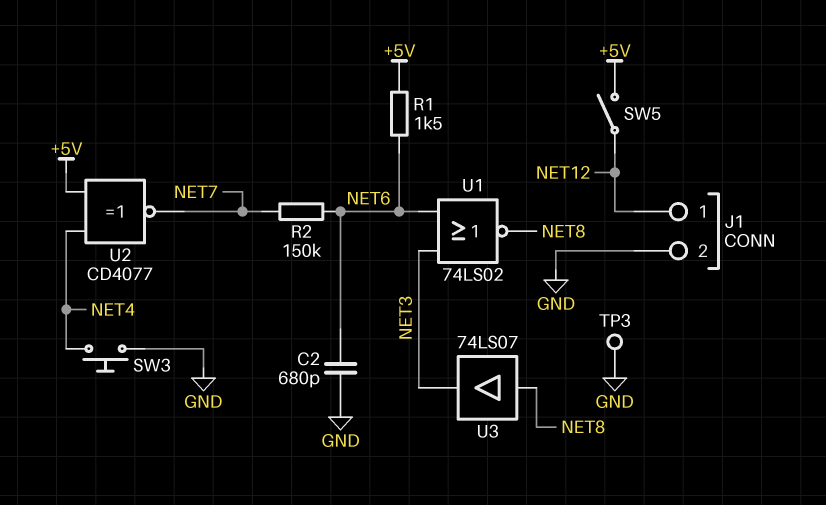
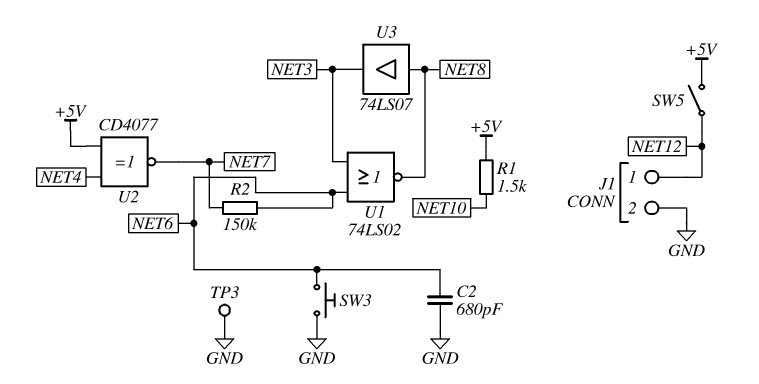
R1: 1.5k (+5V, NET6) -> 1.5k (+5V, NET10)
SW3: button (GND, NET4) -> button (GND, NET6)

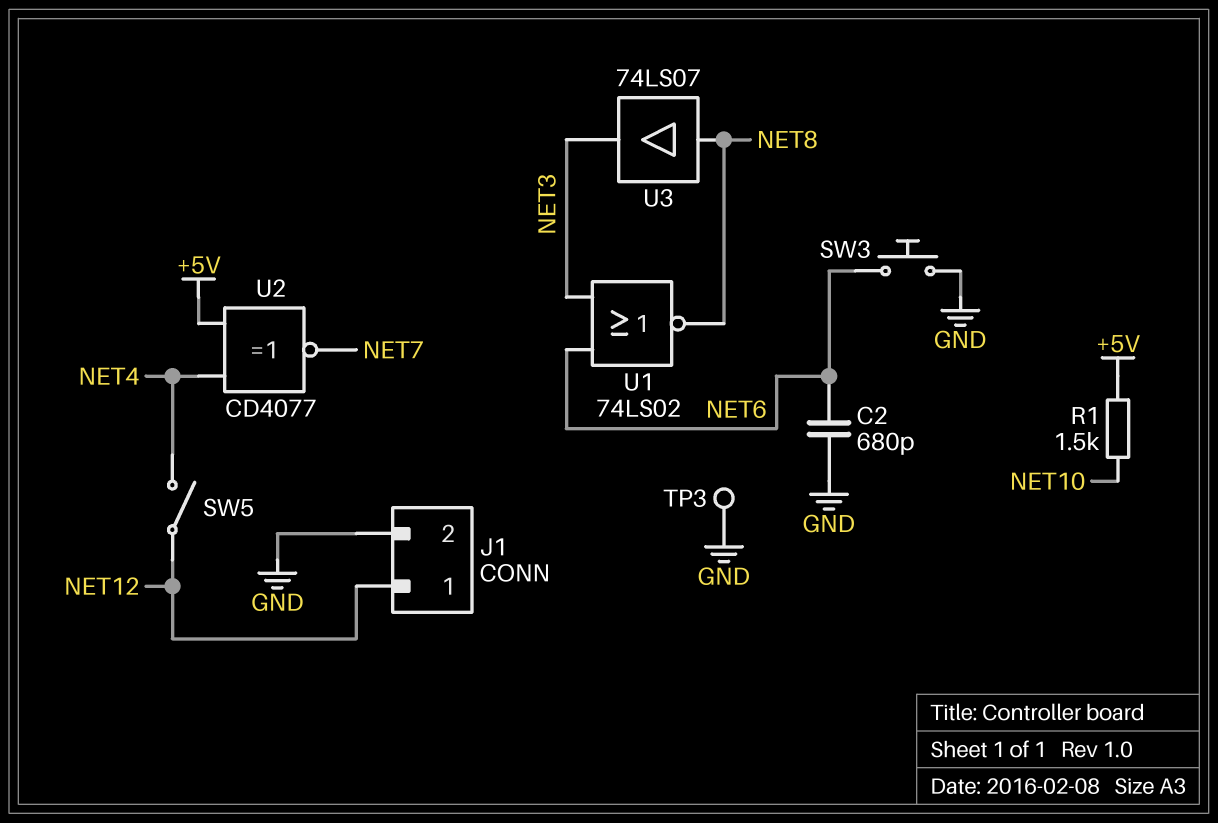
R2: 150k (NET6, NET7) -> none
SW5: switch (+5V, NET12) -> switch (NET4, NET12)

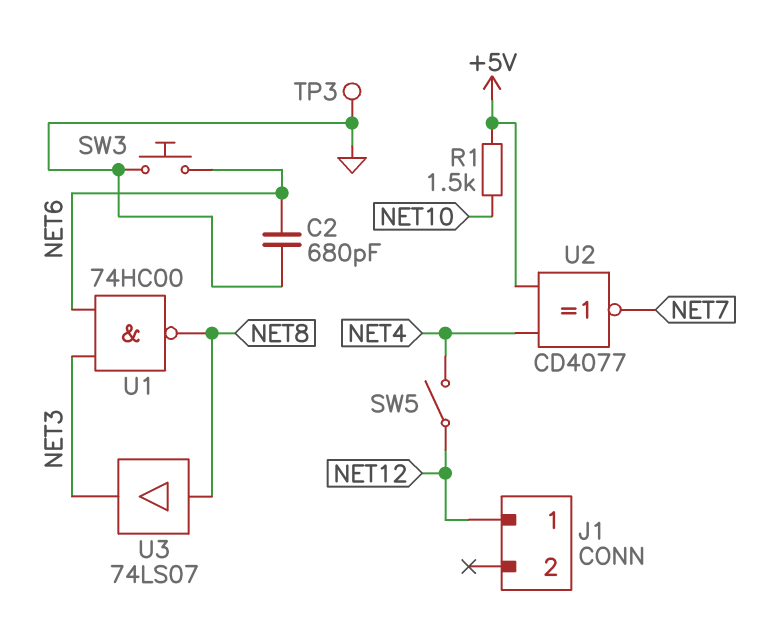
J1 pin 2: GND -> none
U1: NOR 74LS02 (in NET3, in NET6, out NET8) -> NAND 74HC00 (in NET3, in NET6, out NET8)

